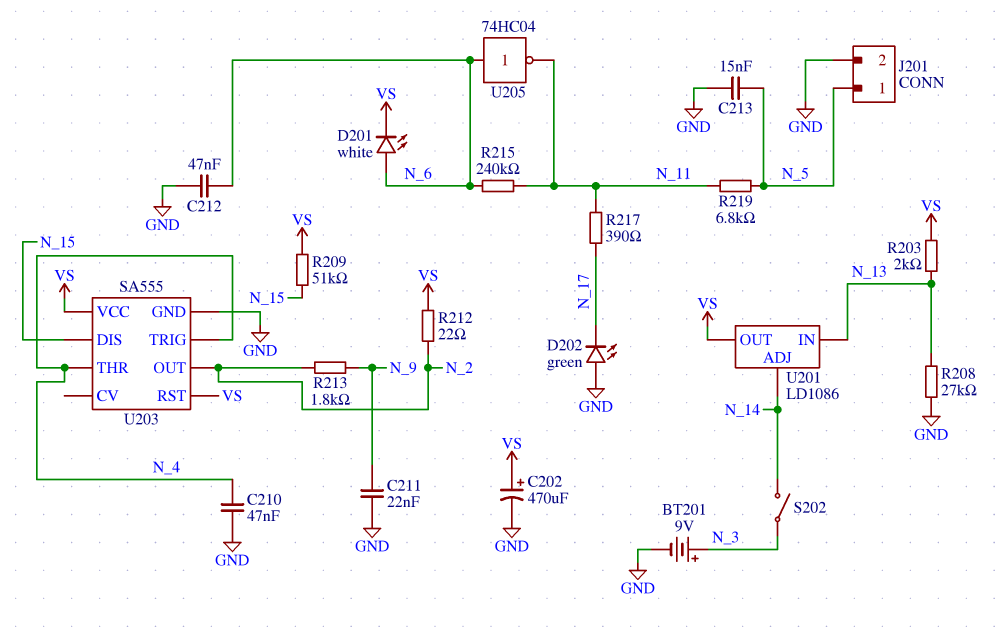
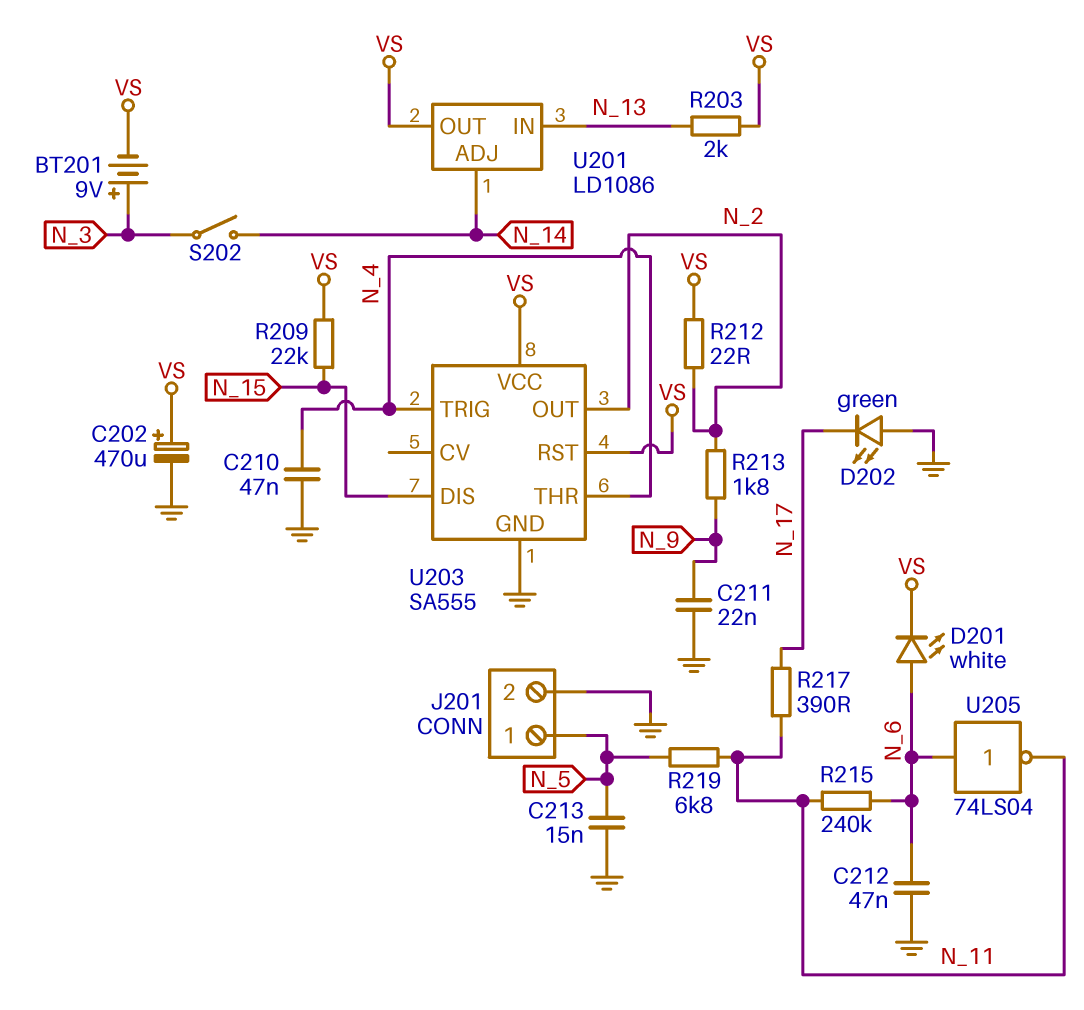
BT201: 9V (plus N_3, minus GND) -> 9V (plus N_3, minus VS)
R208: 27k (GND, N_13) -> none
R209: 51k (N_15, VS) -> 22k (N_15, VS)
U205: NOT 74HC04 (in N_6, out N_11) -> NOT 74LS04 (in N_6, out N_11)

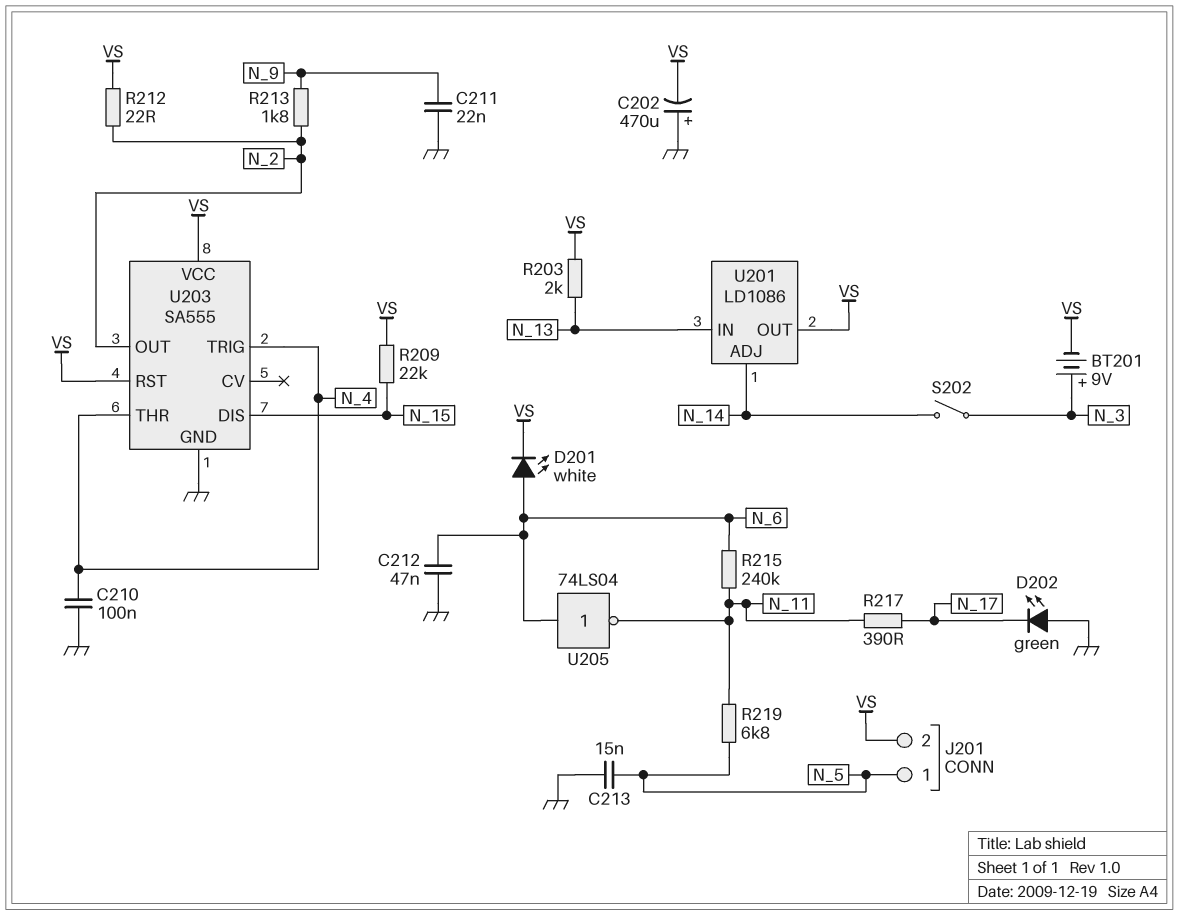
C202: 470uF (plus VS, minus GND) -> 470uF (plus GND, minus VS)
C210: 47nF (GND, N_4) -> 100nF (GND, N_4)
J201 pin 2: GND -> VS

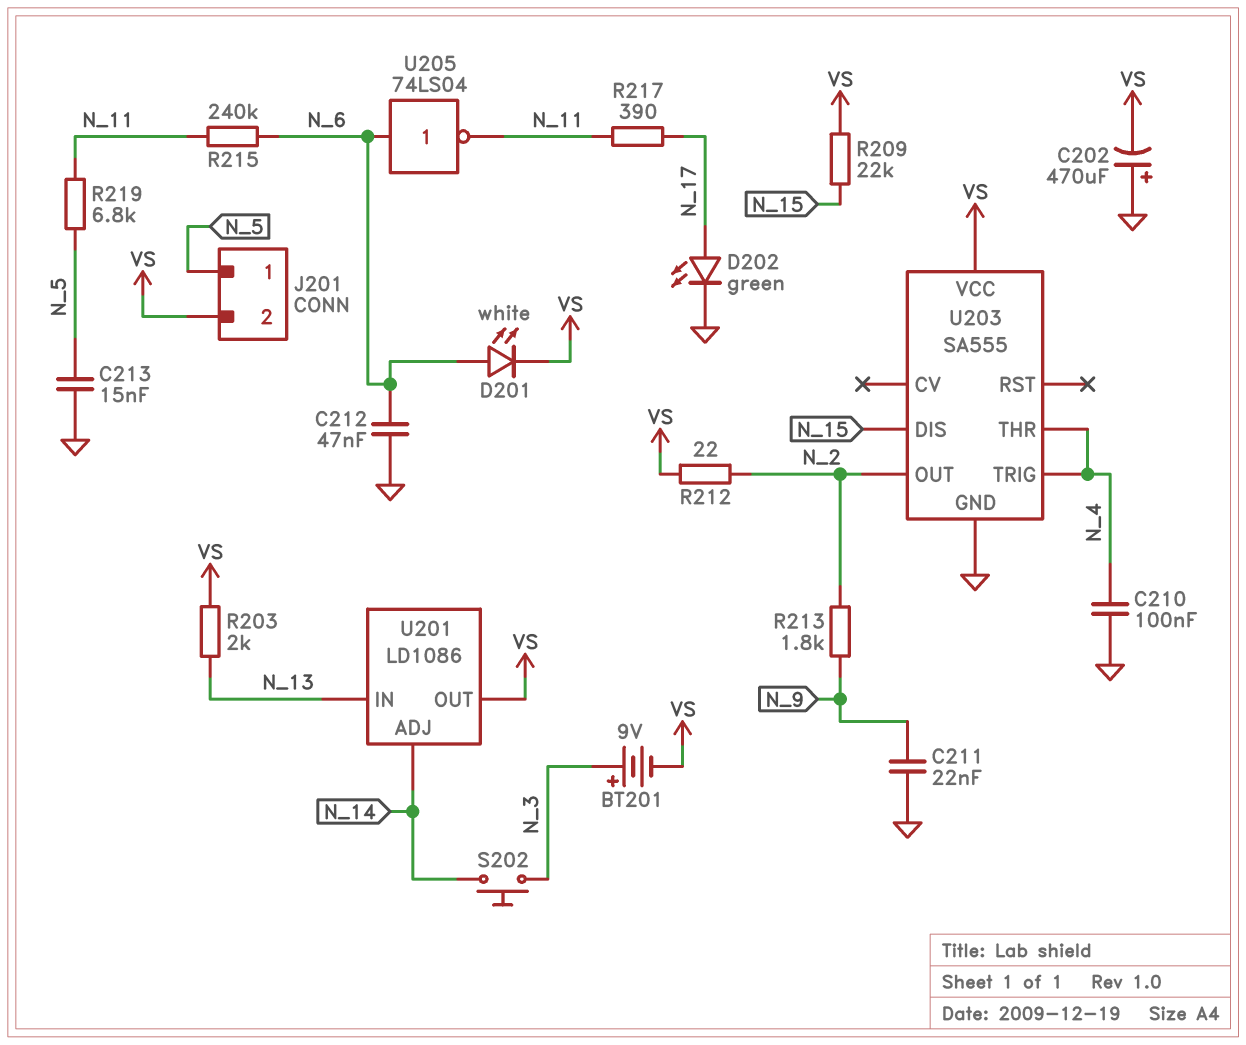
D202: LED green (A GND, K N_17) -> LED green (A N_17, K GND)
S202: switch (N_3, N_14) -> button (N_3, N_14)
U203 pin RST: VS -> none

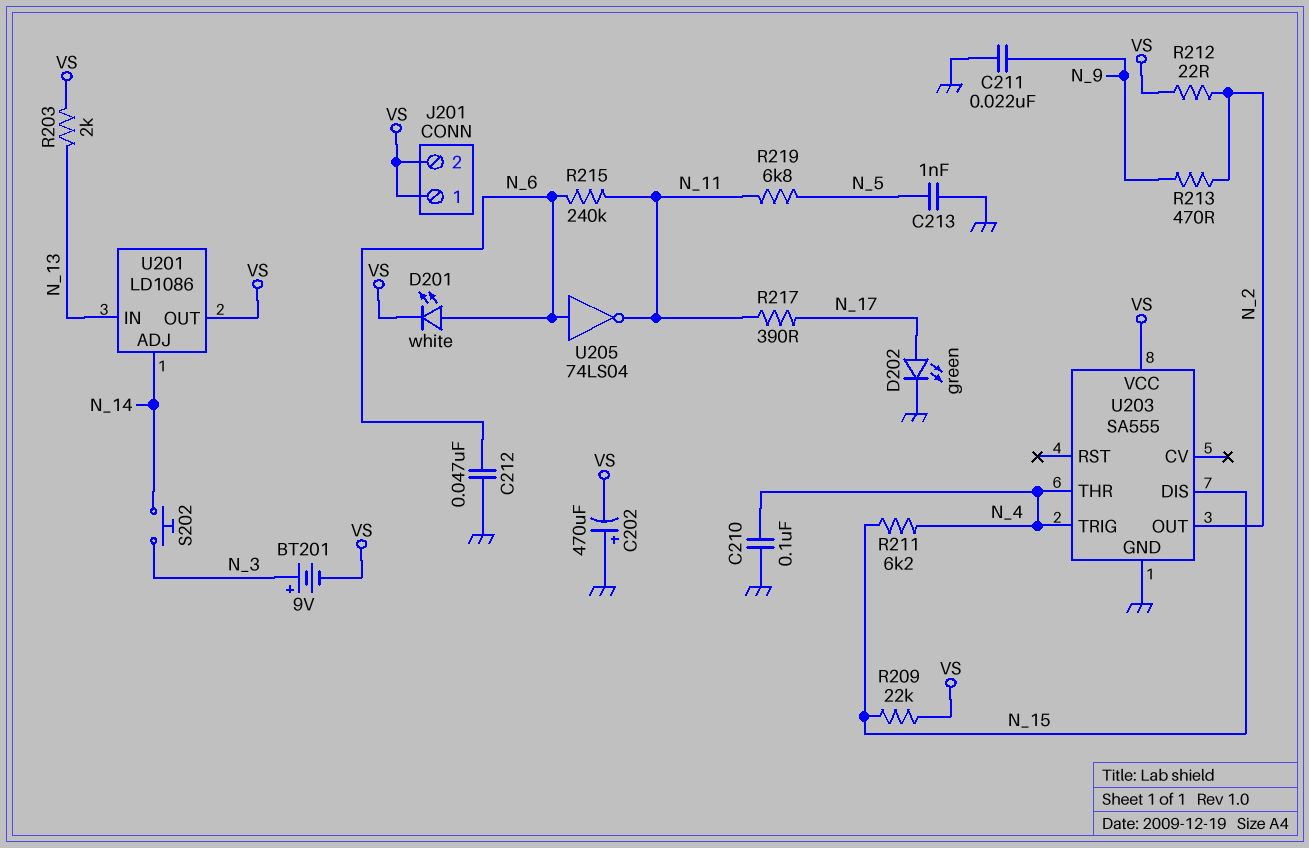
C213: 15nF (GND, N_5) -> 1nF (GND, N_5)
J201 pin 1: N_5 -> VS
R211: none -> 6.2k (N_4, N_15)
R213: 1.8k (N_2, N_9) -> 470 (N_2, N_9)

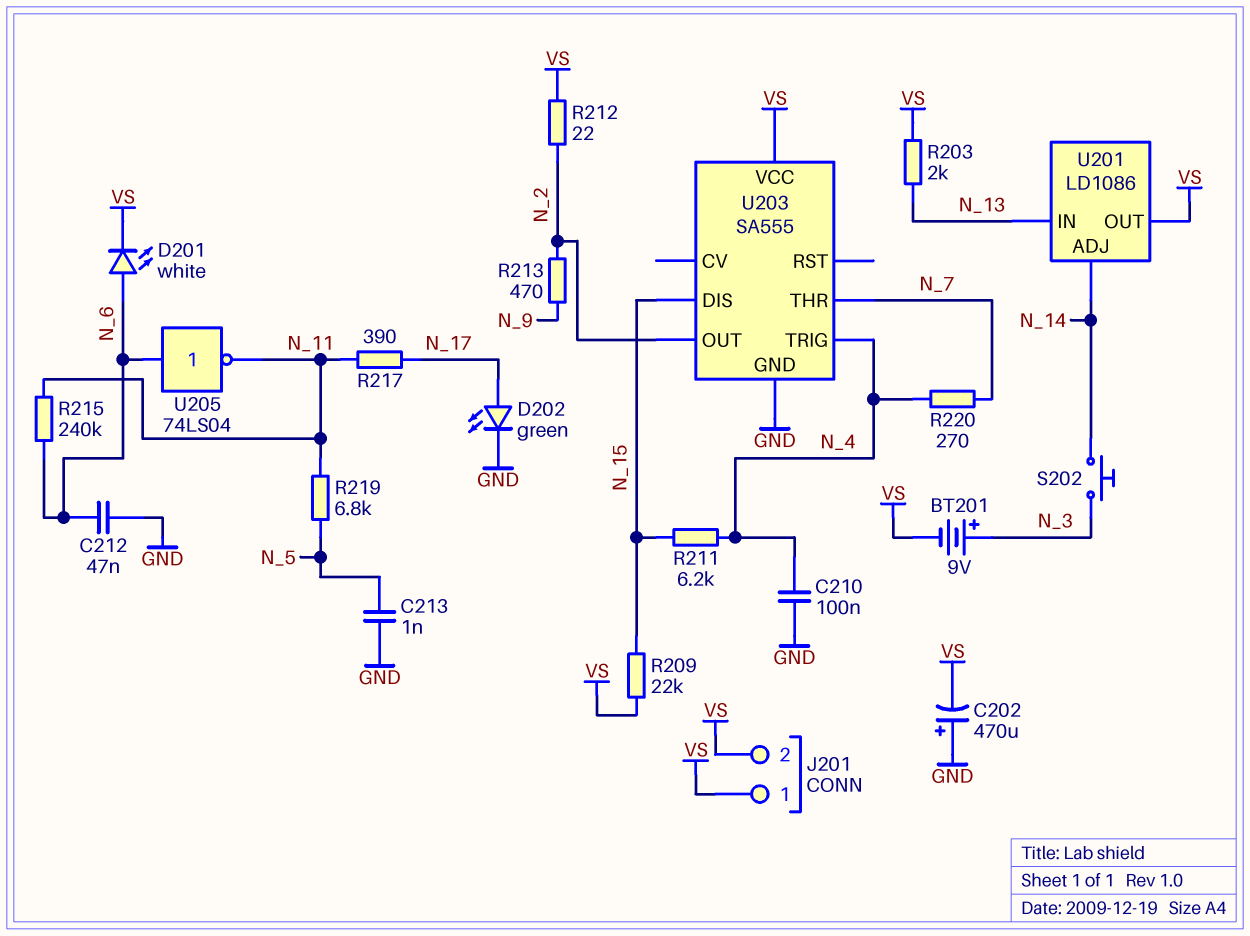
C211: 22nF (GND, N_9) -> none
R220: none -> 270 (N_4, N_7)
U203 pin THR: N_4 -> N_7

